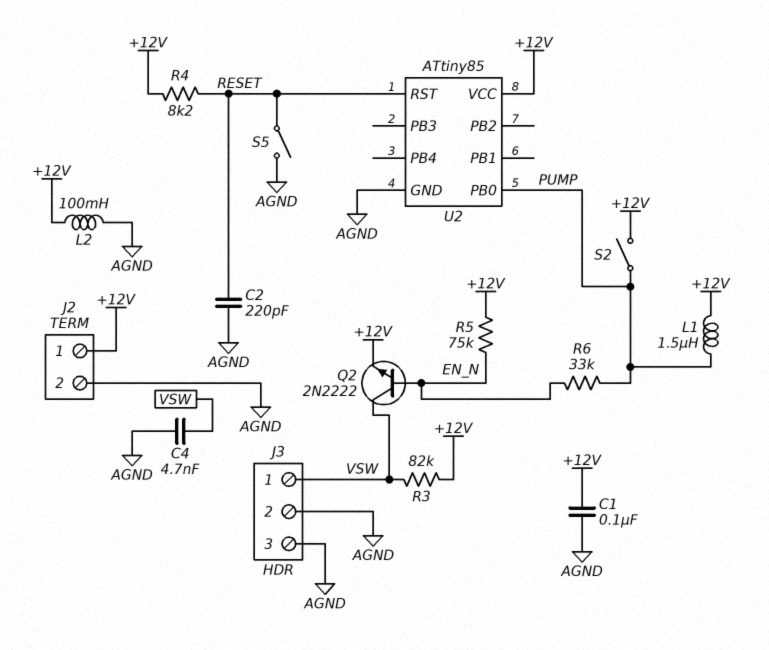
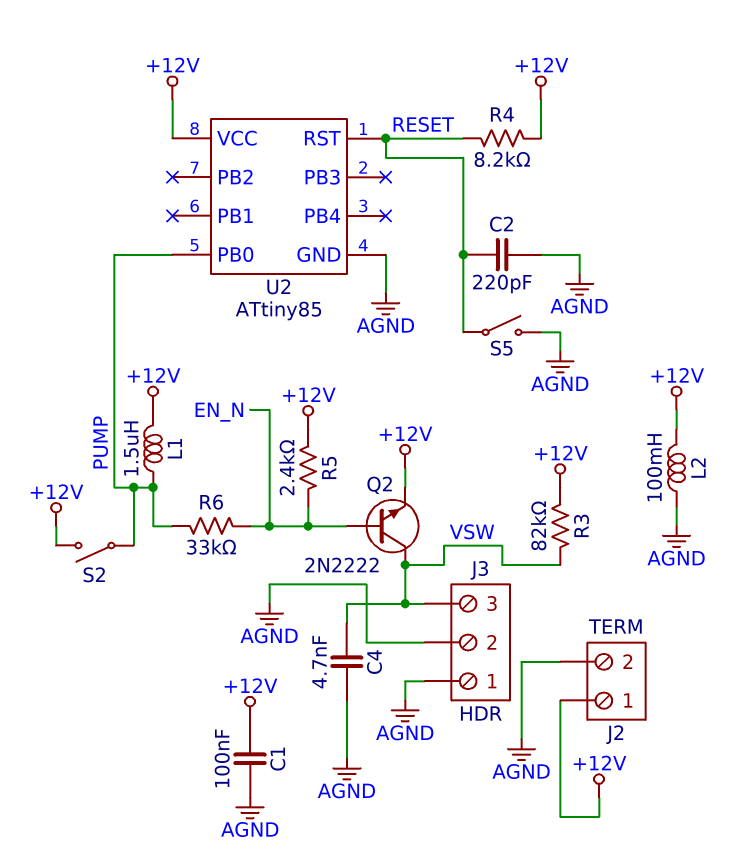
J3 pin 1: VSW -> AGND
J3 pin 3: AGND -> VSW
R5: 75k (+12V, EN_N) -> 2.4k (+12V, EN_N)

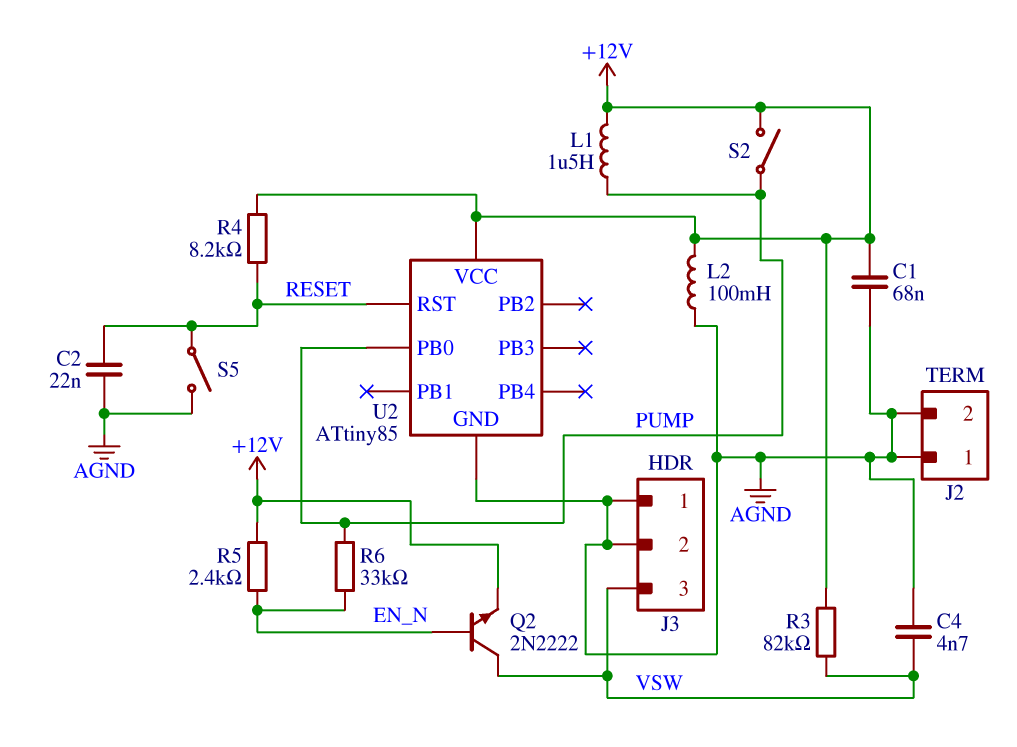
C1: 100nF (+12V, AGND) -> 68nF (+12V, AGND)
C2: 220pF (AGND, RESET) -> 22nF (AGND, RESET)
J2 pin 1: +12V -> AGND

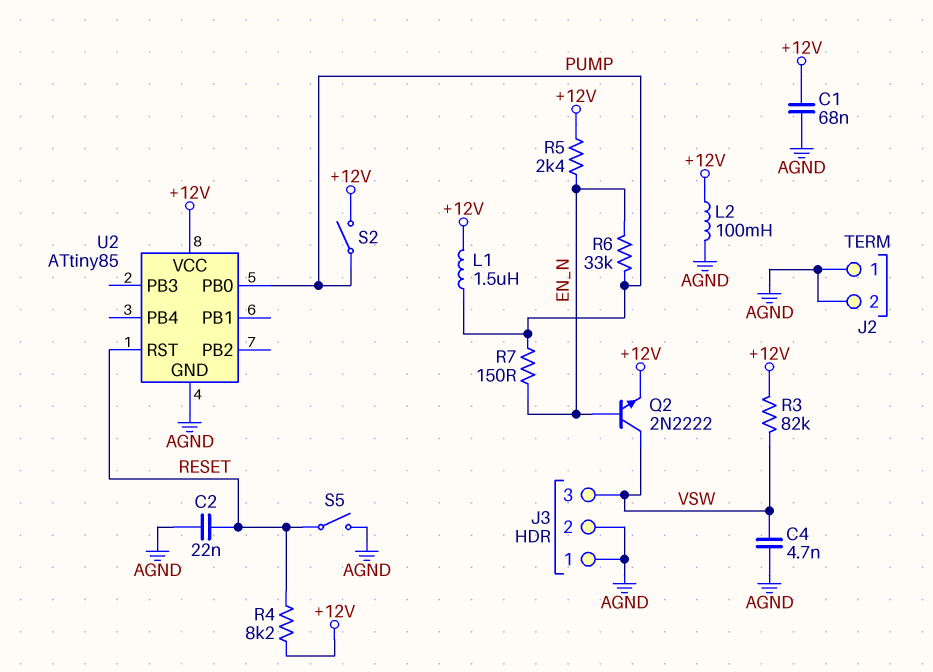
R7: none -> 150 (EN_N, PUMP)

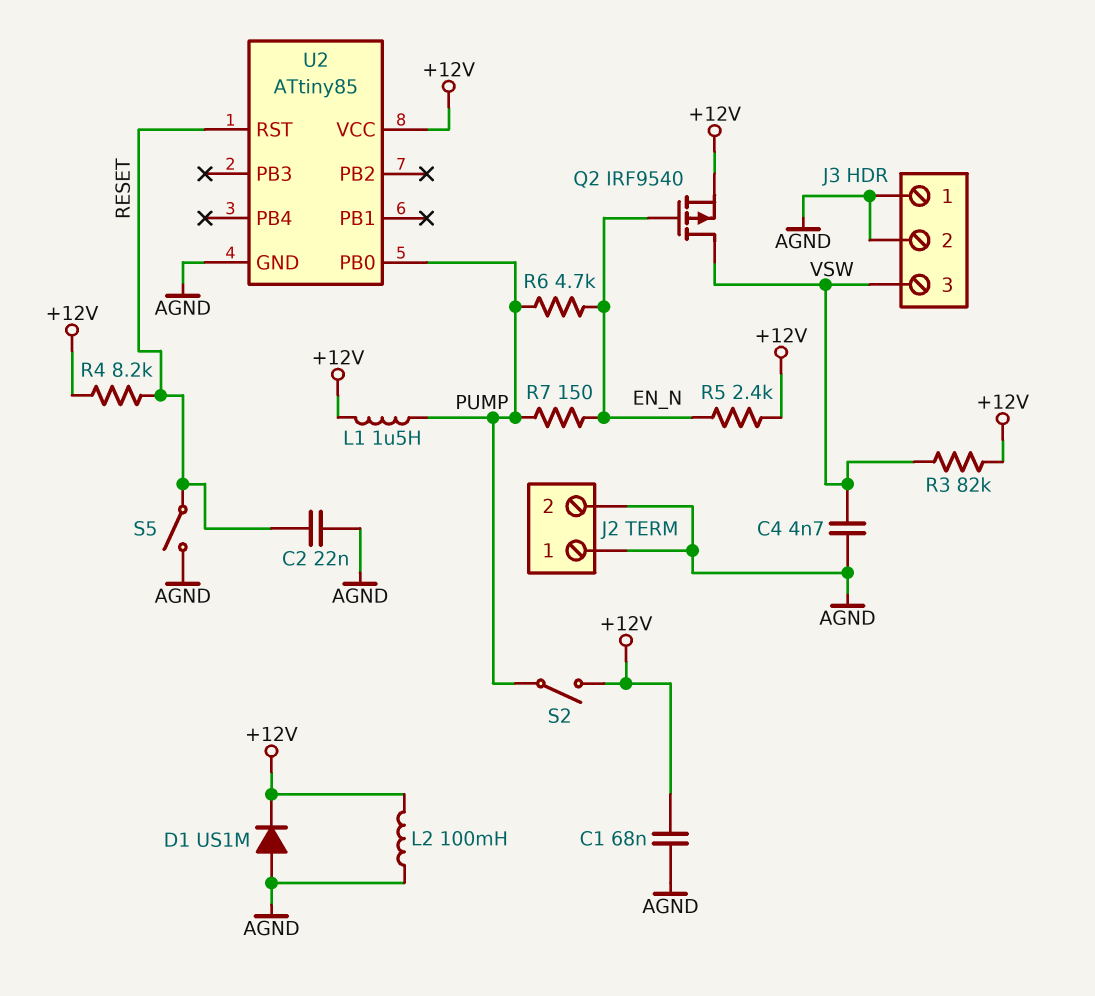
D1: none -> diode US1M (A AGND, K +12V)
Q2: NPN 2N2222 (B EN_N, C VSW, E +12V) -> PMOS IRF9540 (G EN_N, D VSW, S +12V)
R6: 33k (EN_N, PUMP) -> 4.7k (EN_N, PUMP)

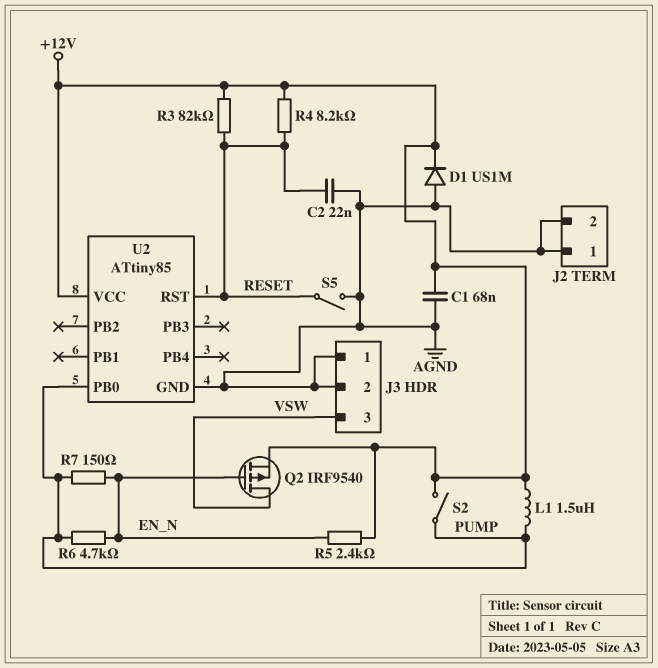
C4: 4.7nF (AGND, VSW) -> none
L2: 100mH (+12V, AGND) -> none
R3: 82k (+12V, VSW) -> 82k (+12V, RESET)

